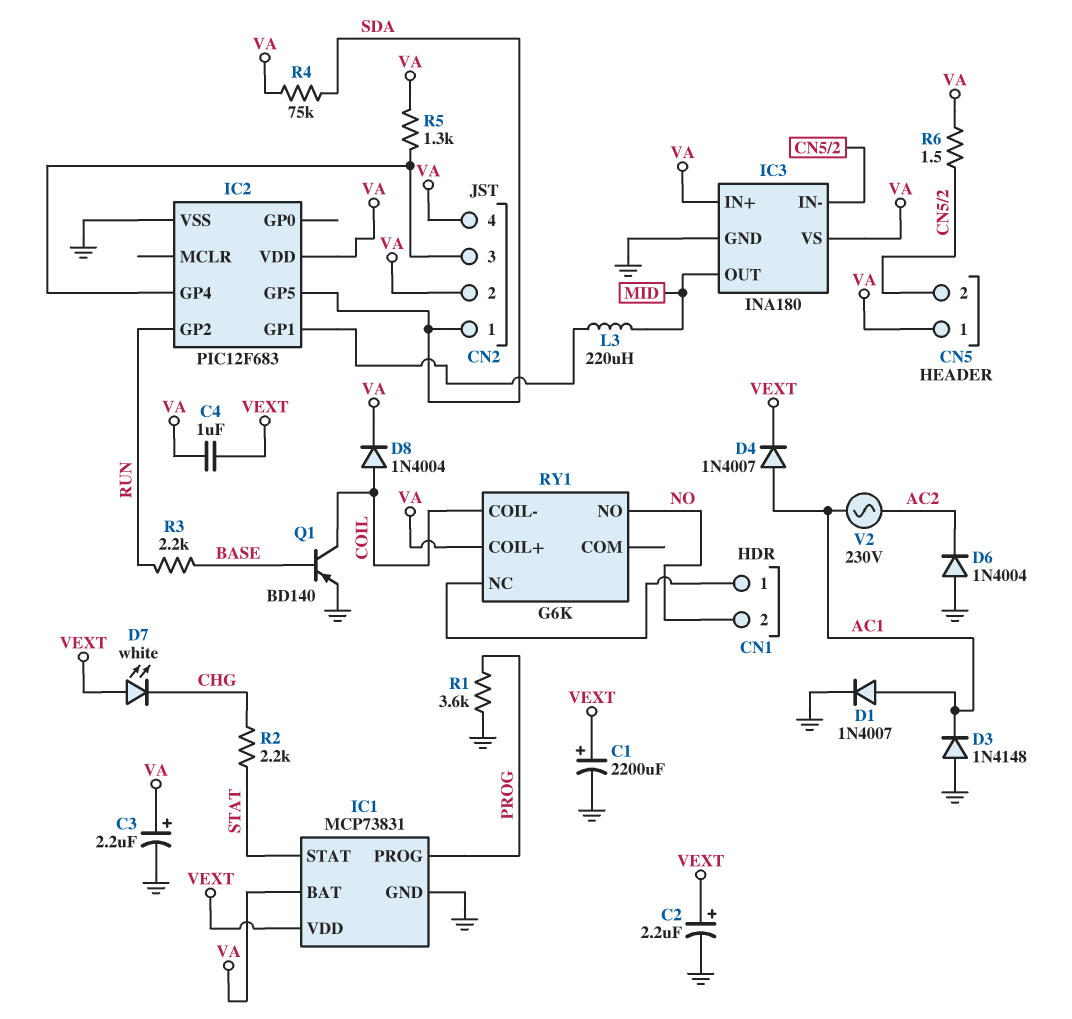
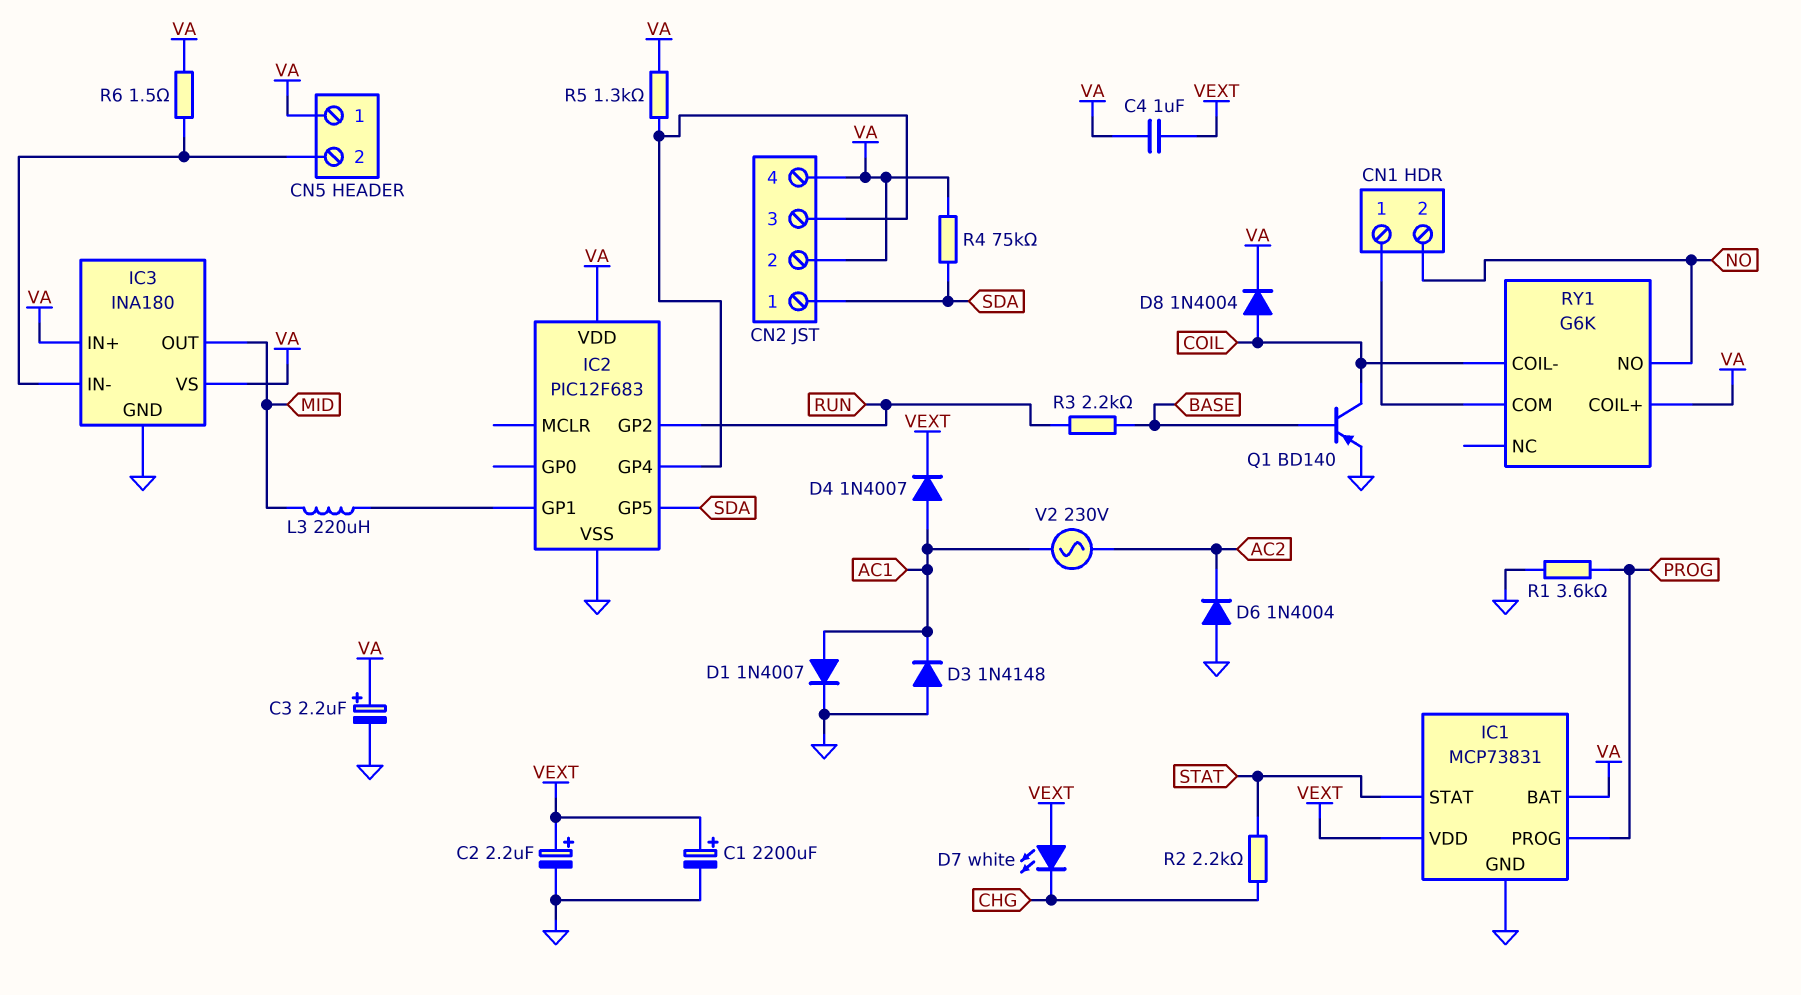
RY1 pin COM: none -> CN1/1
RY1 pin NC: CN1/1 -> none

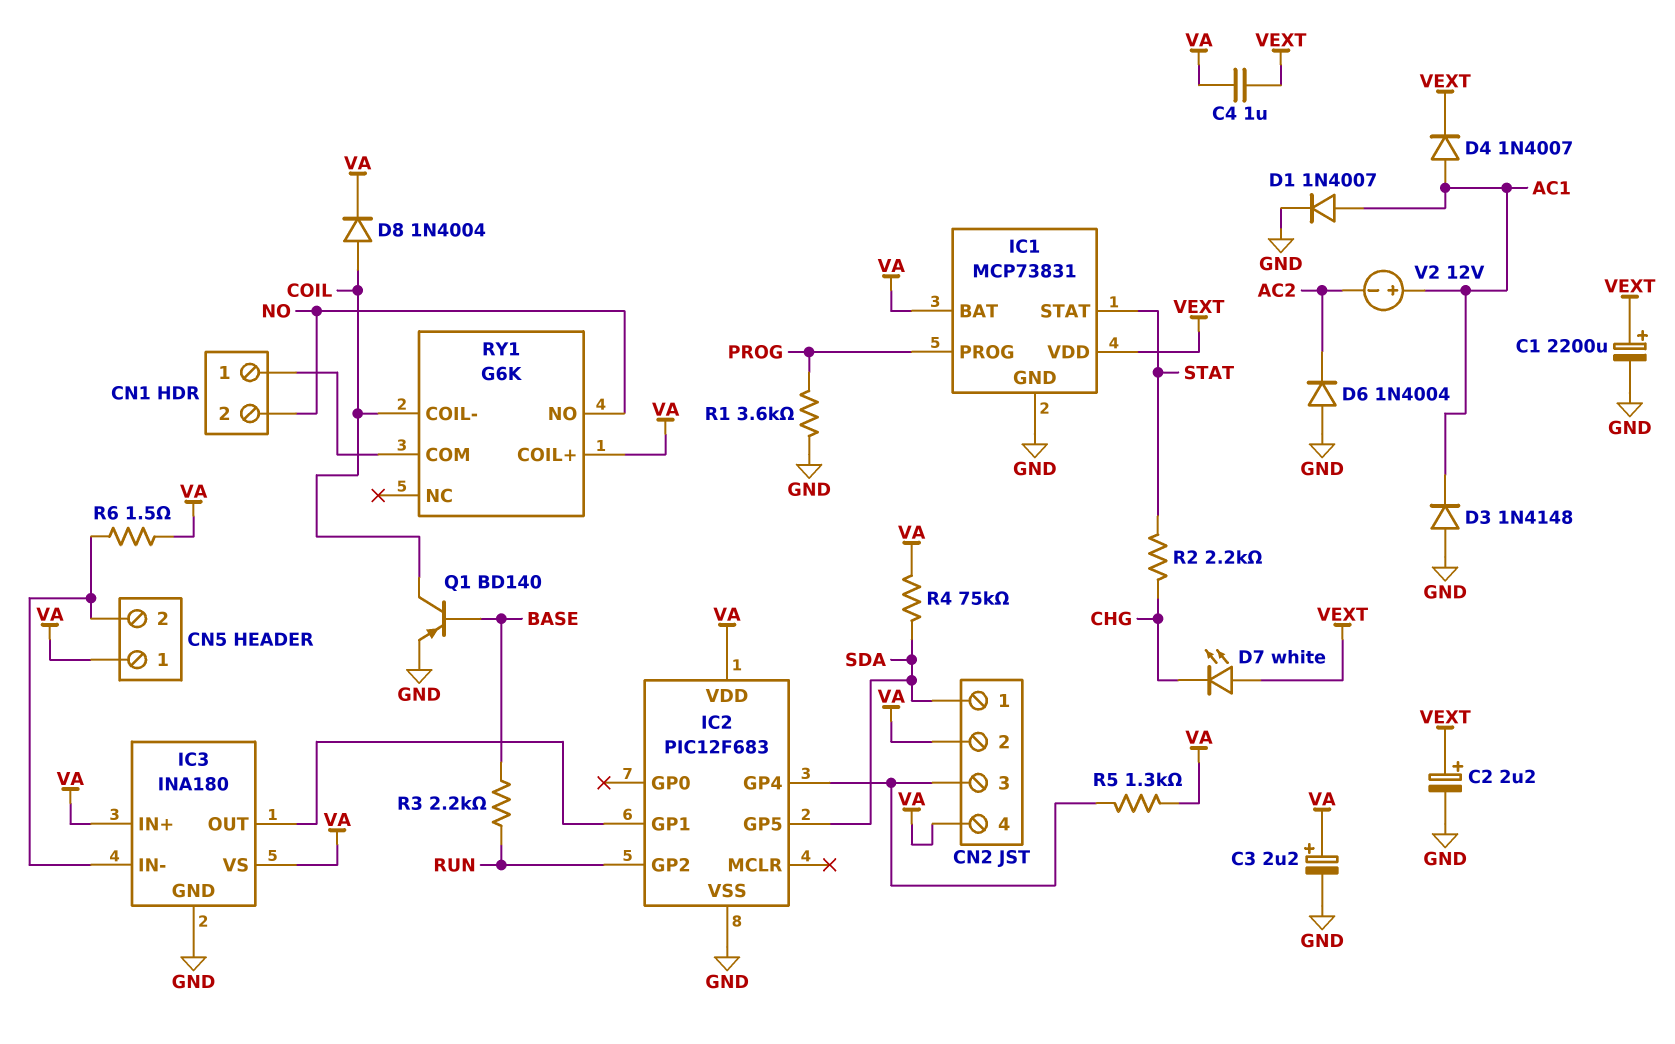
IC3 pin OUT: MID -> IC2/GP1
L3: 220uH (IC2/GP1, MID) -> none
V2: AC 230V (AC1, AC2) -> 12V (plus AC1, minus AC2)

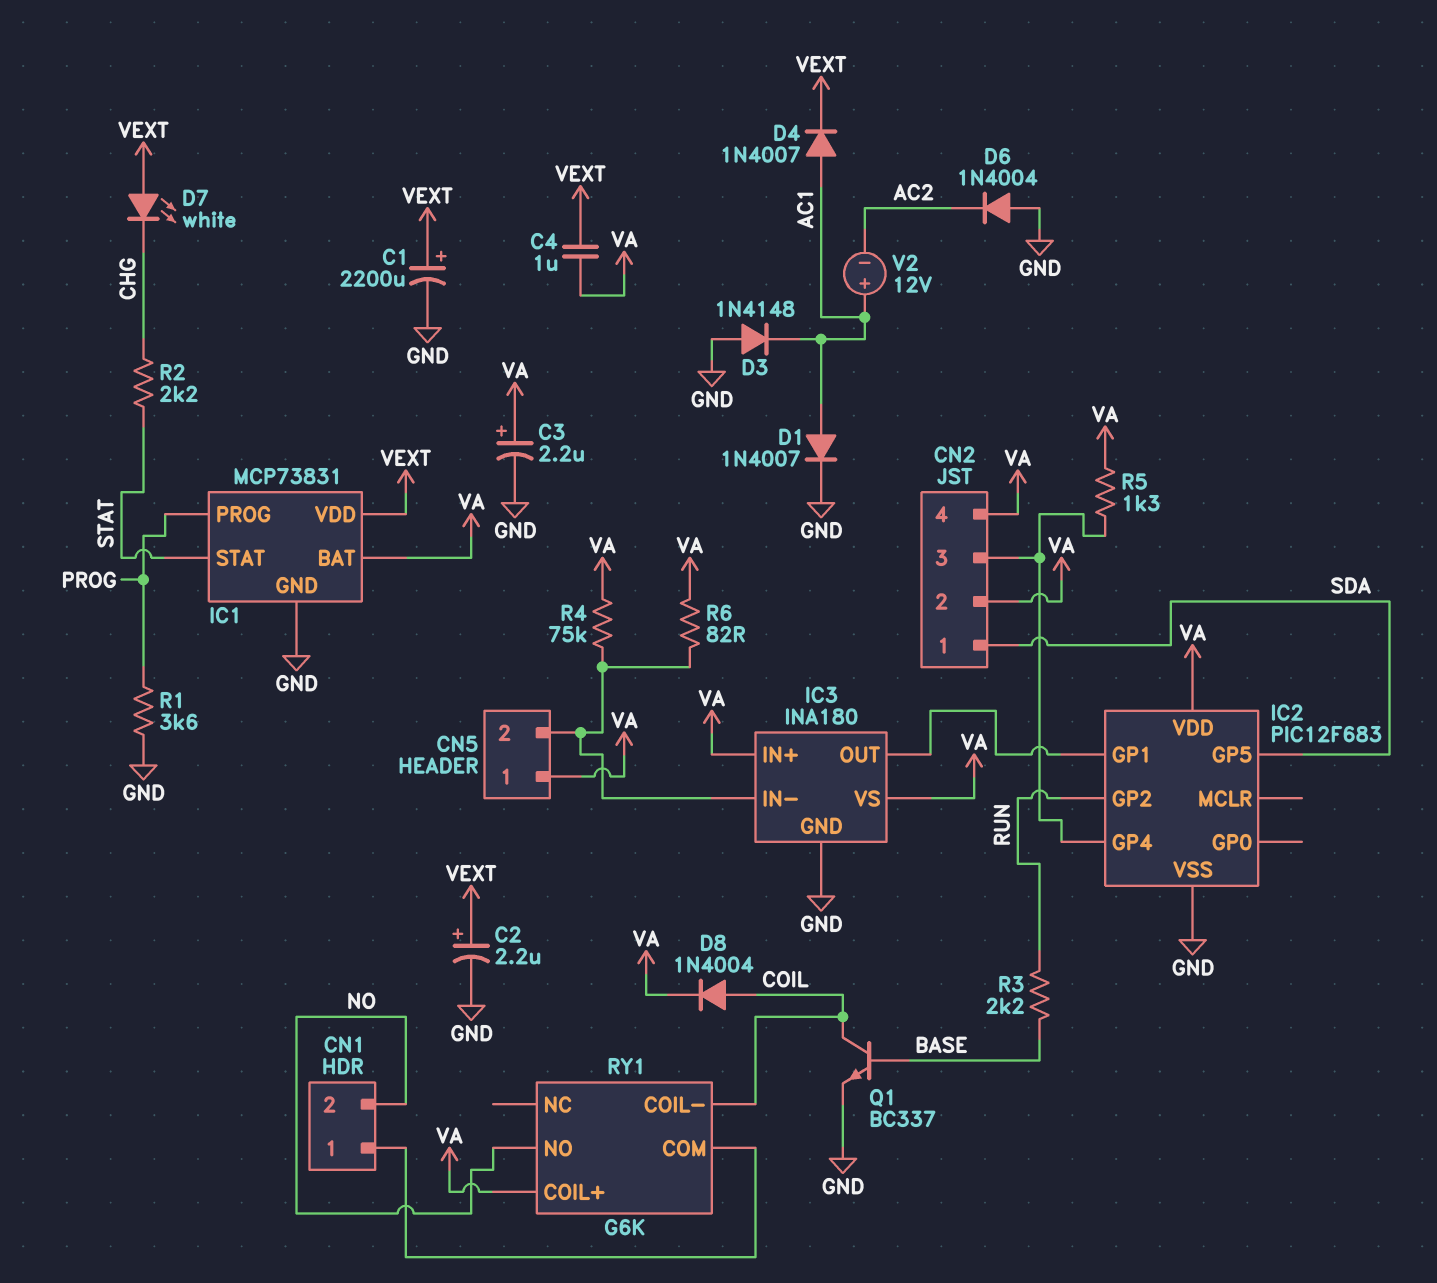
Q1: PNP BD140 (B BASE, C COIL, E GND) -> NPN BC337 (B BASE, C COIL, E GND)
R4: 75k (SDA, VA) -> 75k (CN5/2, VA)
R6: 1.5 (CN5/2, VA) -> 82 (CN5/2, VA)

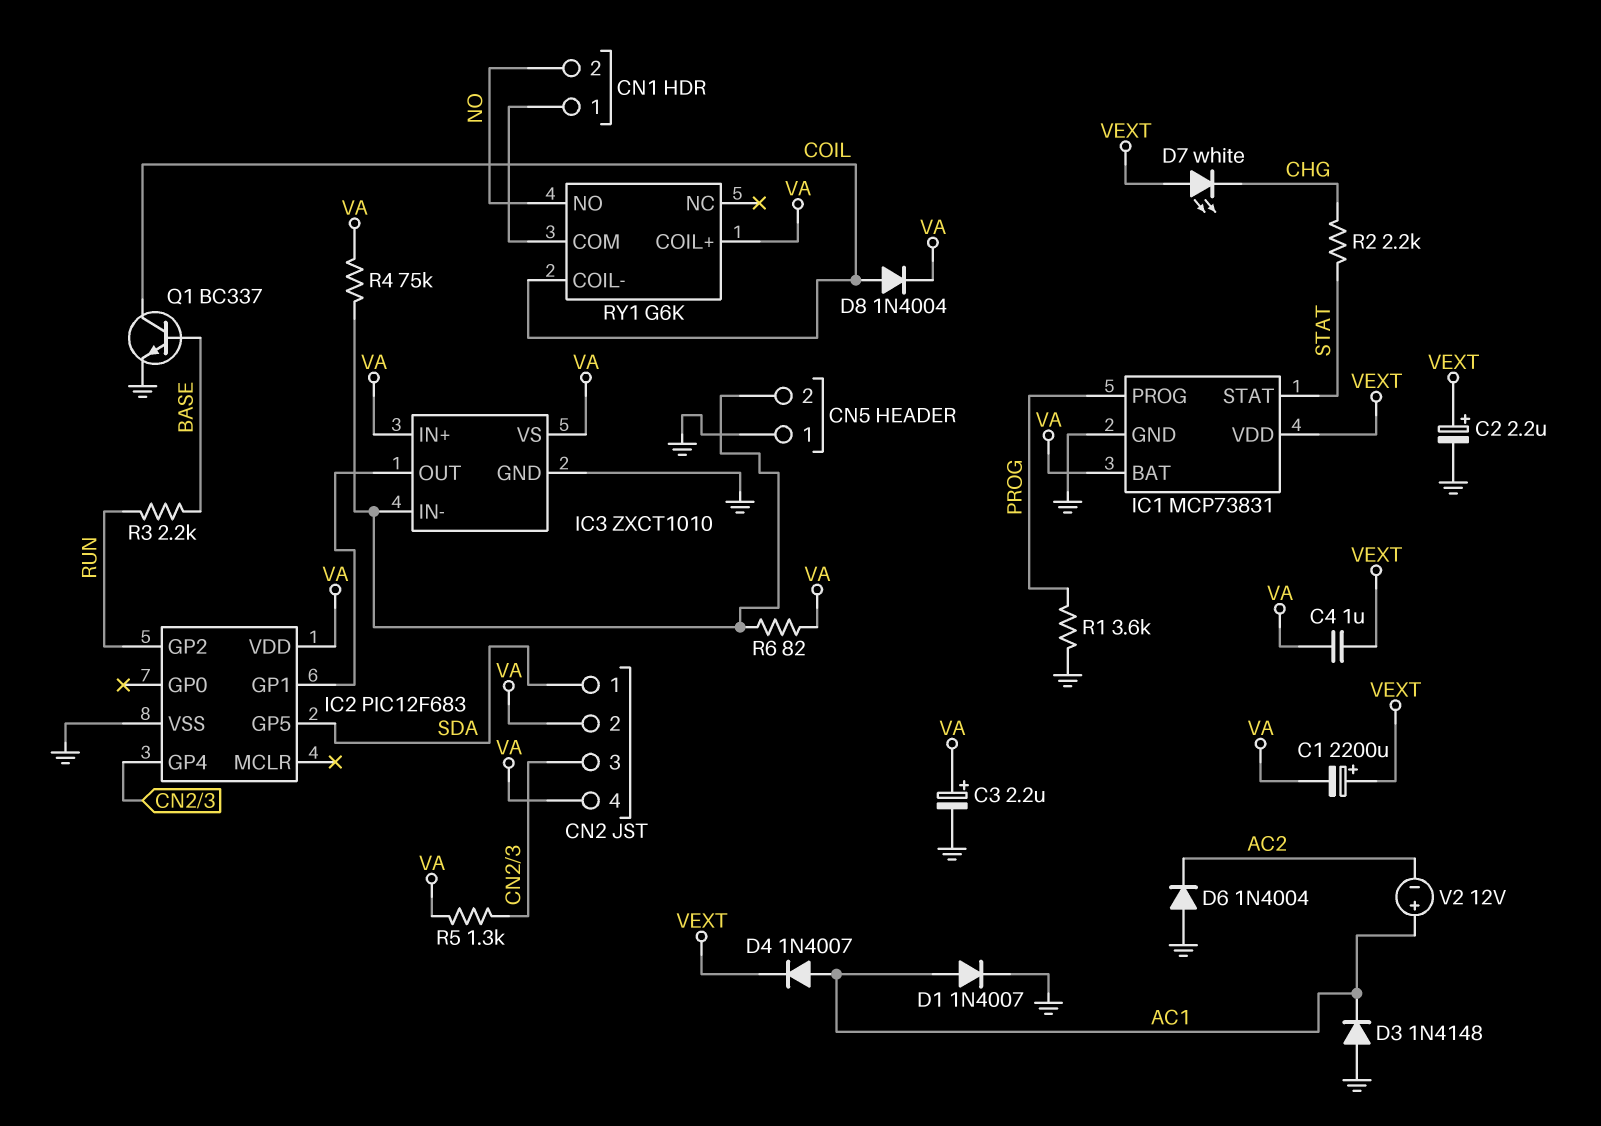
C1: 2200uF (plus VEXT, minus GND) -> 2200uF (plus VEXT, minus VA)
CN5 pin 1: VA -> GND
IC3: INA180 -> ZXCT1010

